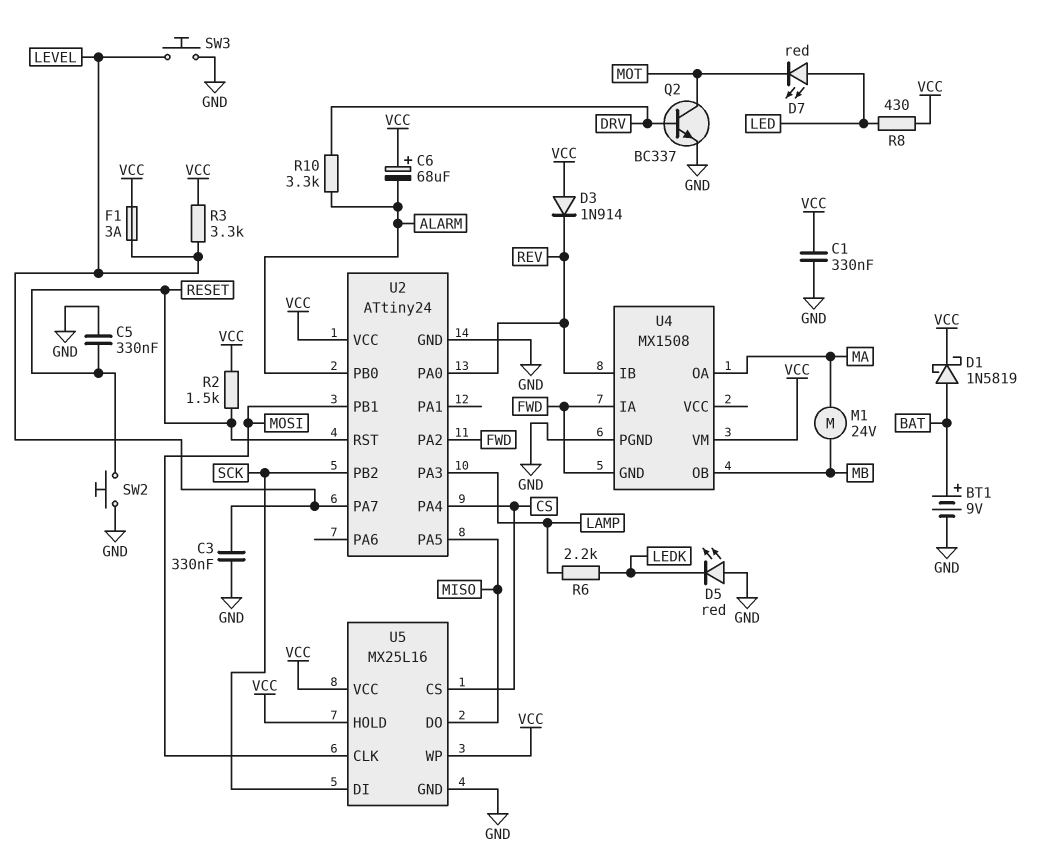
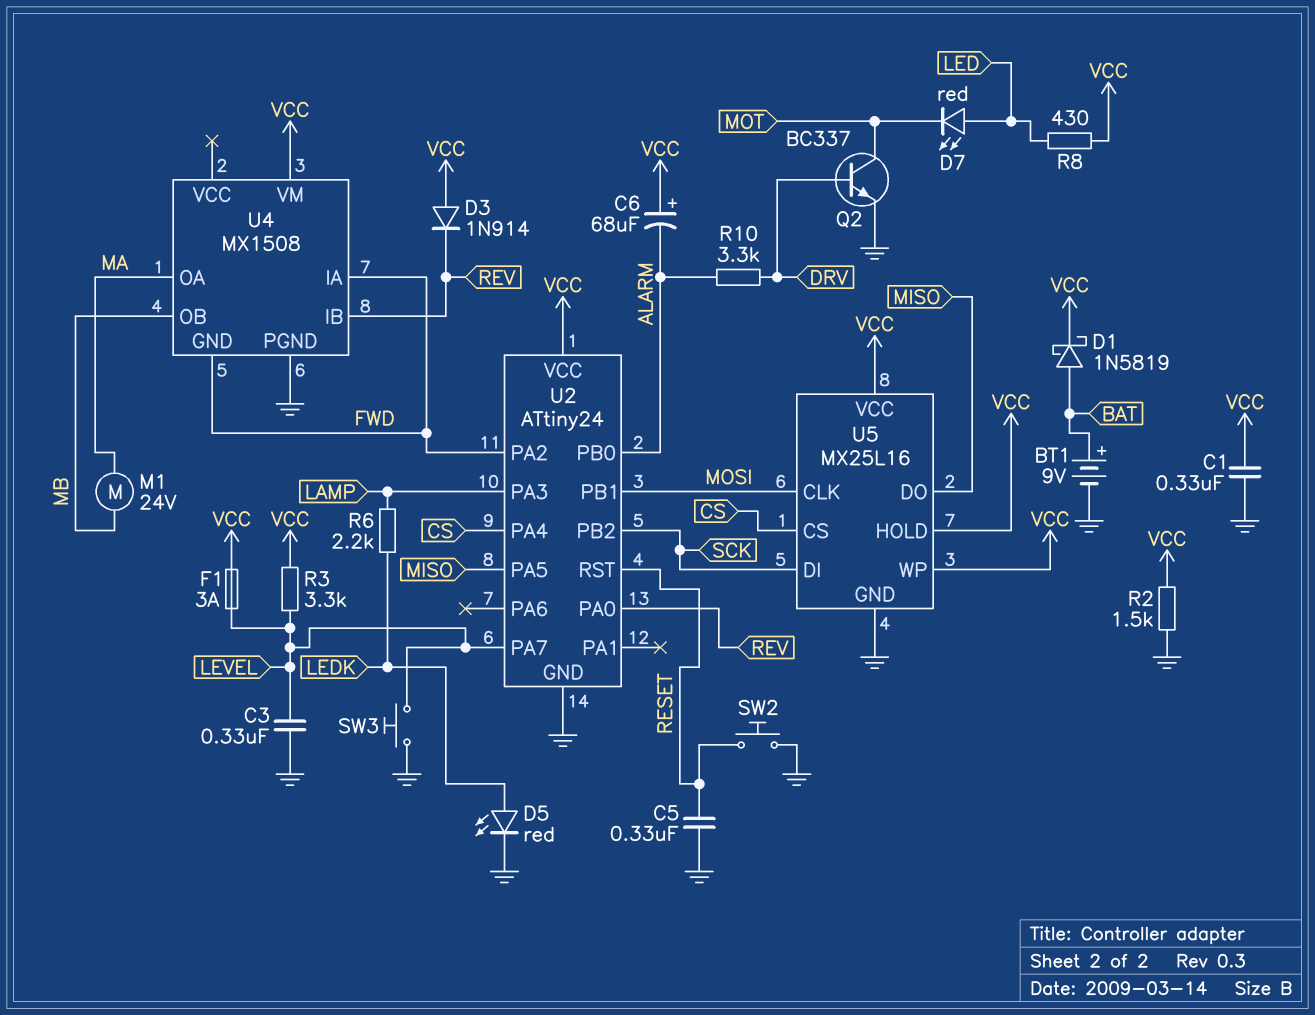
D5: LED red (A GND, K LEDK) -> LED red (A LEDK, K GND)
R2: 1.5k (RESET, VCC) -> 1.5k (GND, VCC)

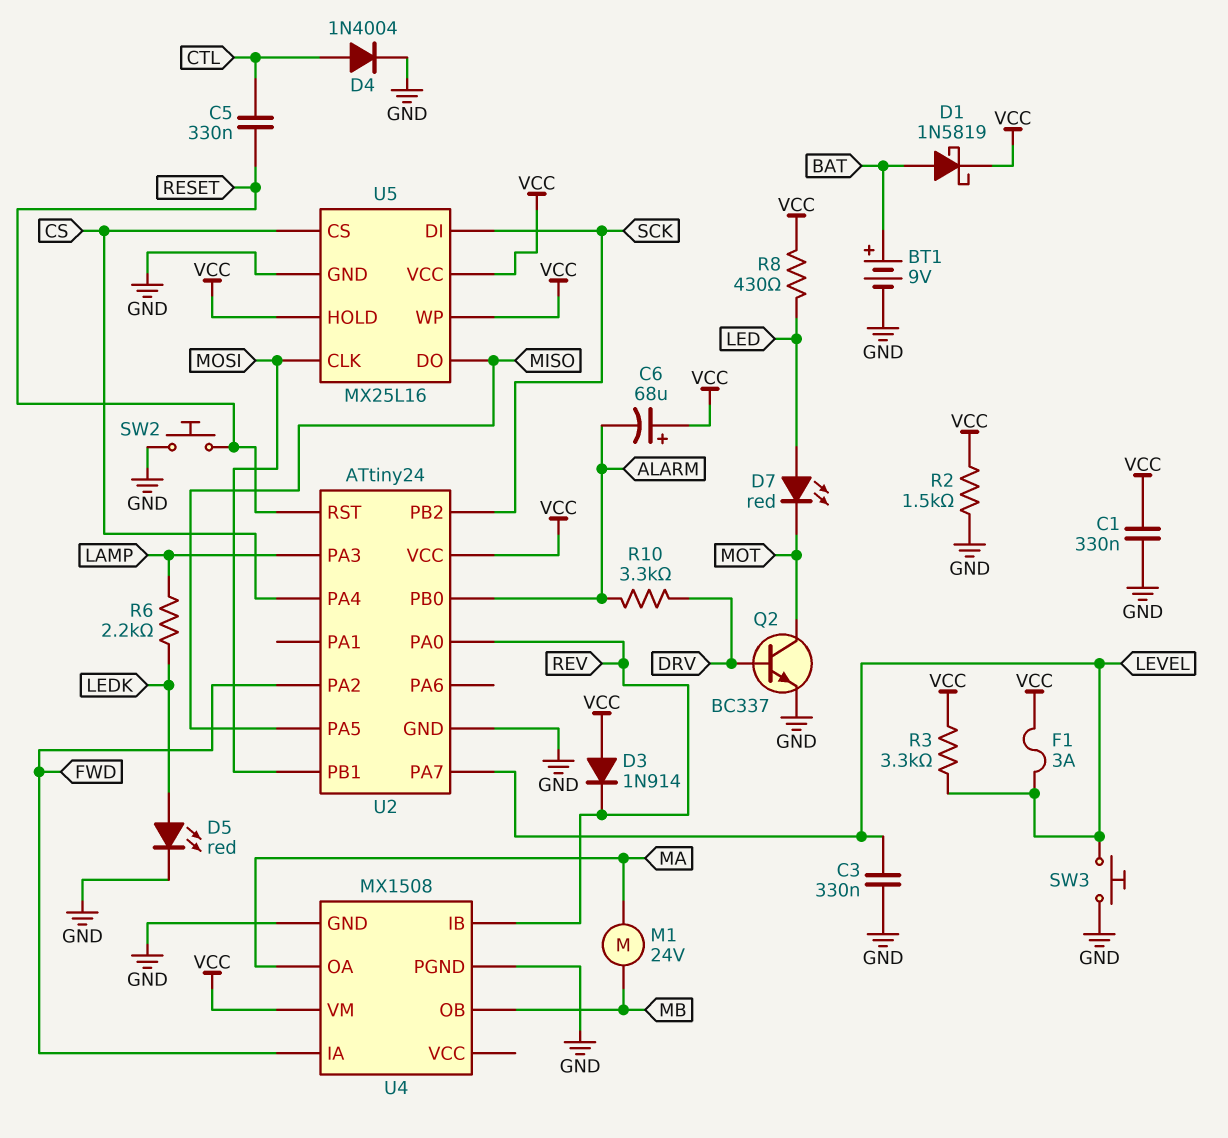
C5: 330nF (GND, RESET) -> 330nF (CTL, RESET)
D4: none -> diode 1N4004 (A CTL, K GND)
U4 pin GND: FWD -> GND

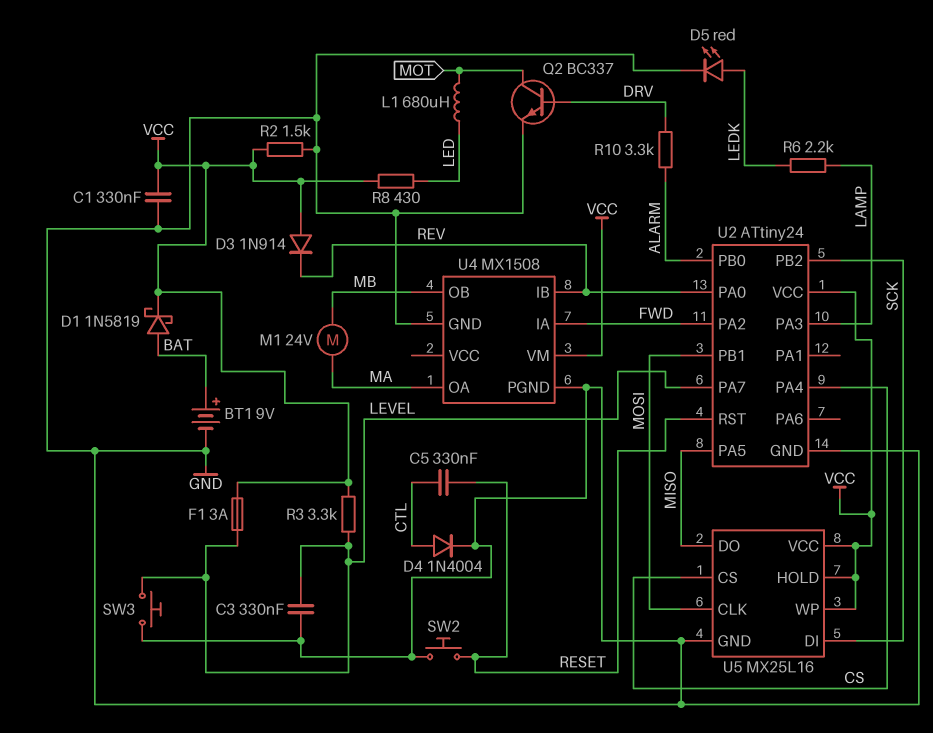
C6: 68uF (plus VCC, minus ALARM) -> none
D7: LED red (A LED, K MOT) -> none
L1: none -> 680uH (LED, MOT)

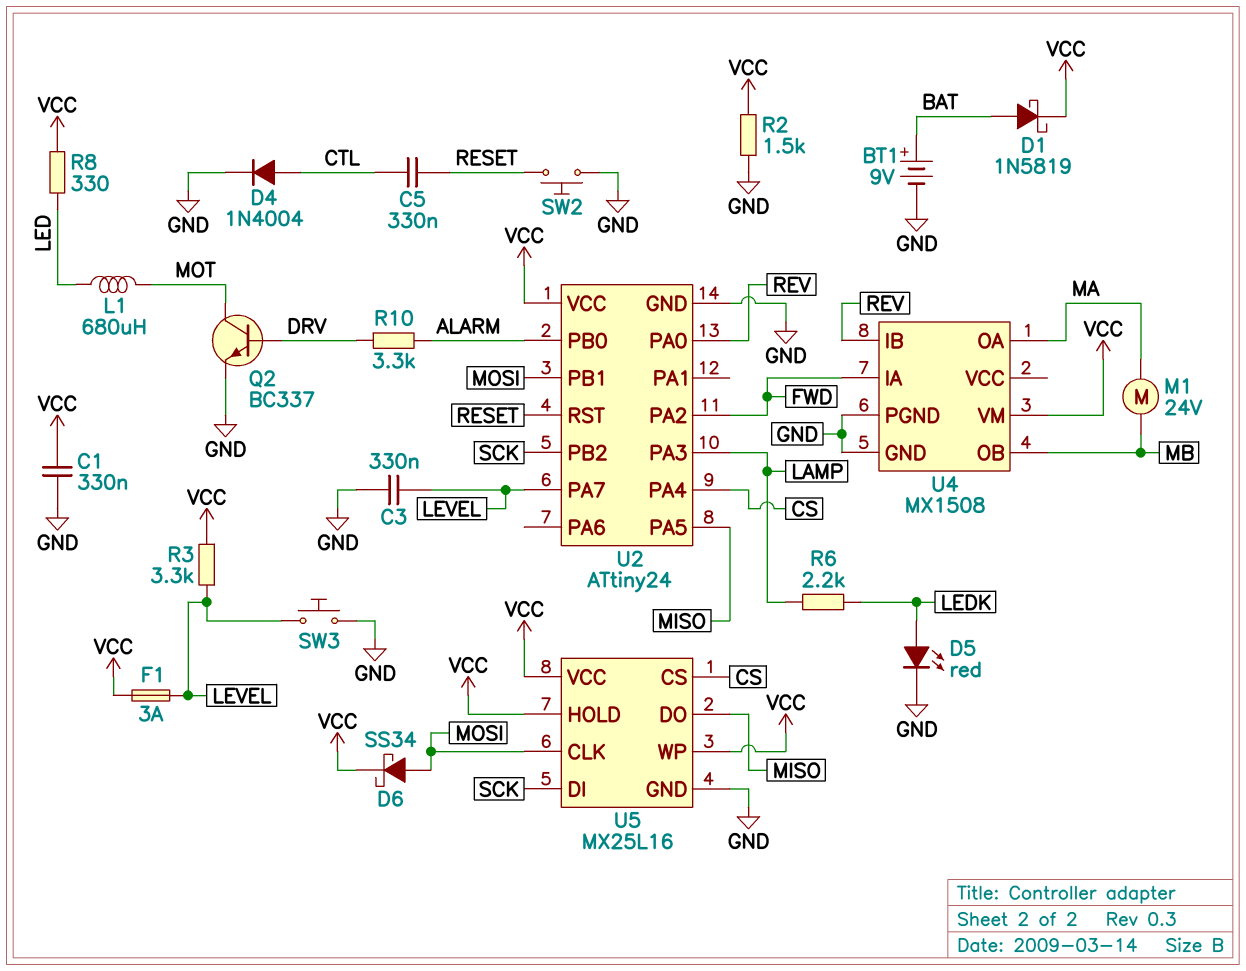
D3: diode 1N914 (A VCC, K REV) -> none
D6: none -> schottky SS34 (A MOSI, K VCC)
R8: 430 (LED, VCC) -> 330 (LED, VCC)

